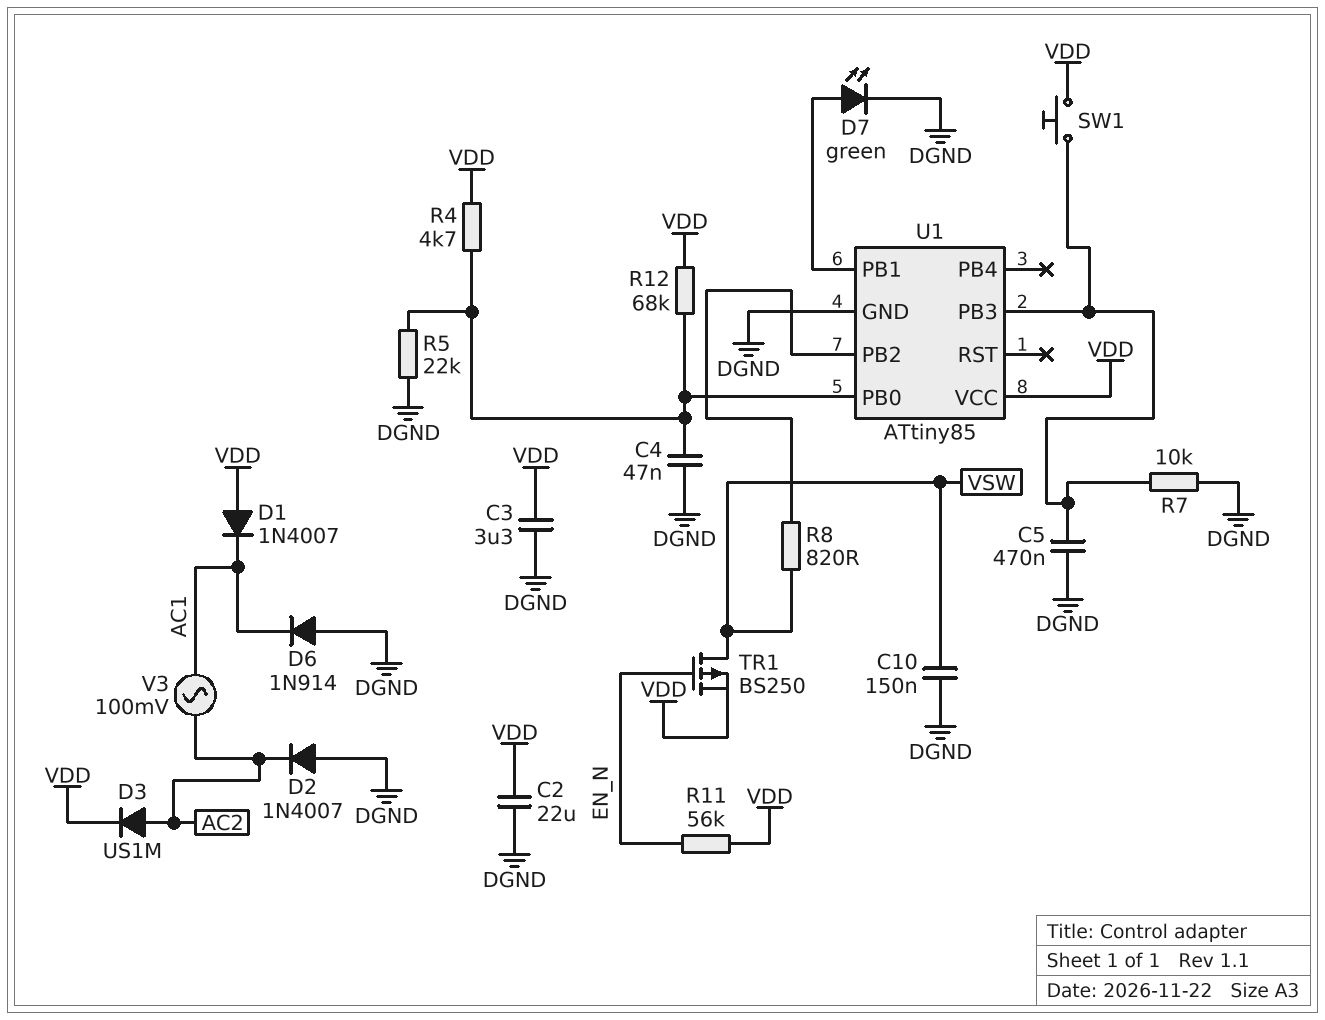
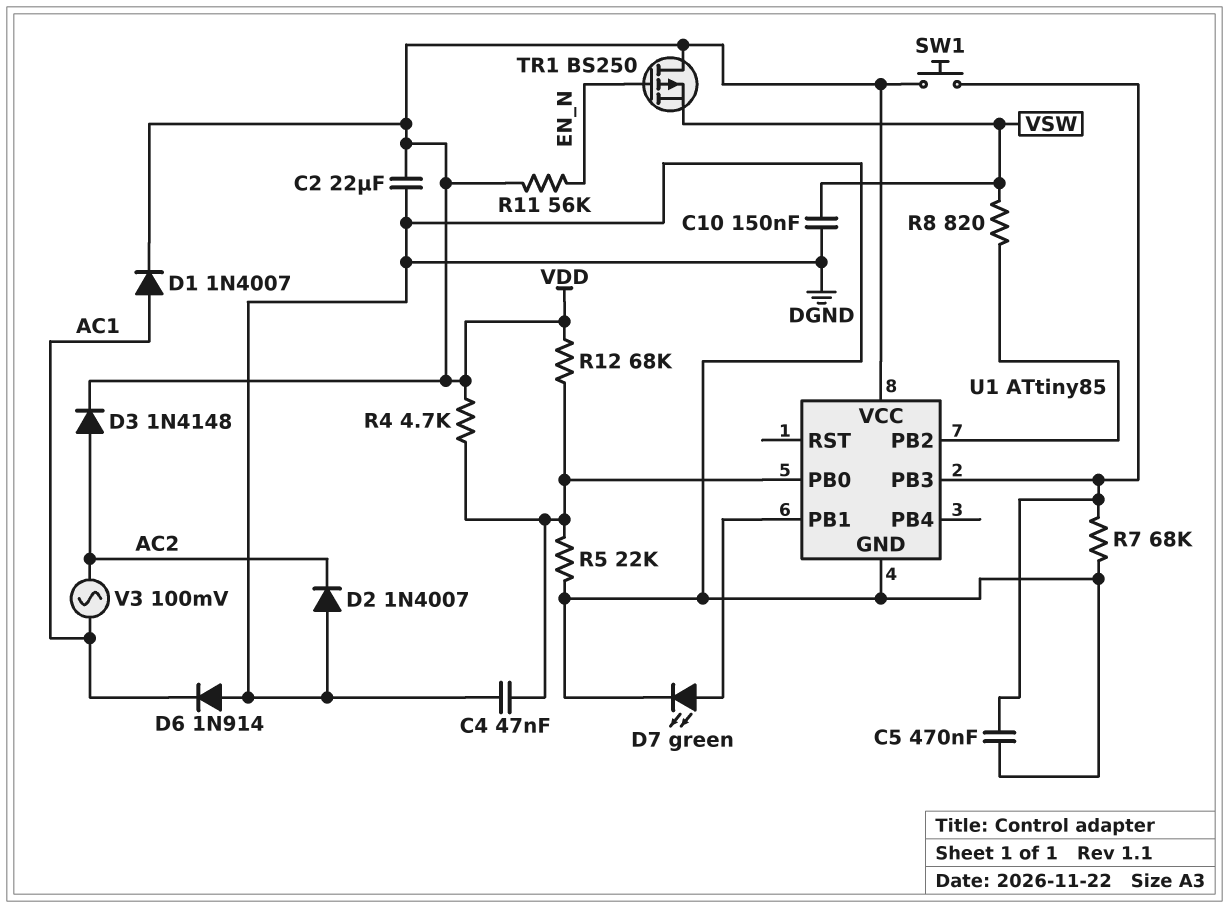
C3: 3.3uF (DGND, VDD) -> none
D1: diode 1N4007 (A VDD, K AC1) -> diode 1N4007 (A AC1, K VDD)
D3: diode US1M (A AC2, K VDD) -> diode 1N4148 (A AC2, K VDD)
R7: 10k (DGND, U1/PB3) -> 68k (DGND, U1/PB3)
TR1: PMOS BS250 (G EN_N, D VSW, S VDD) -> PMOS BS250 (G EN_N, D VDD, S VSW)

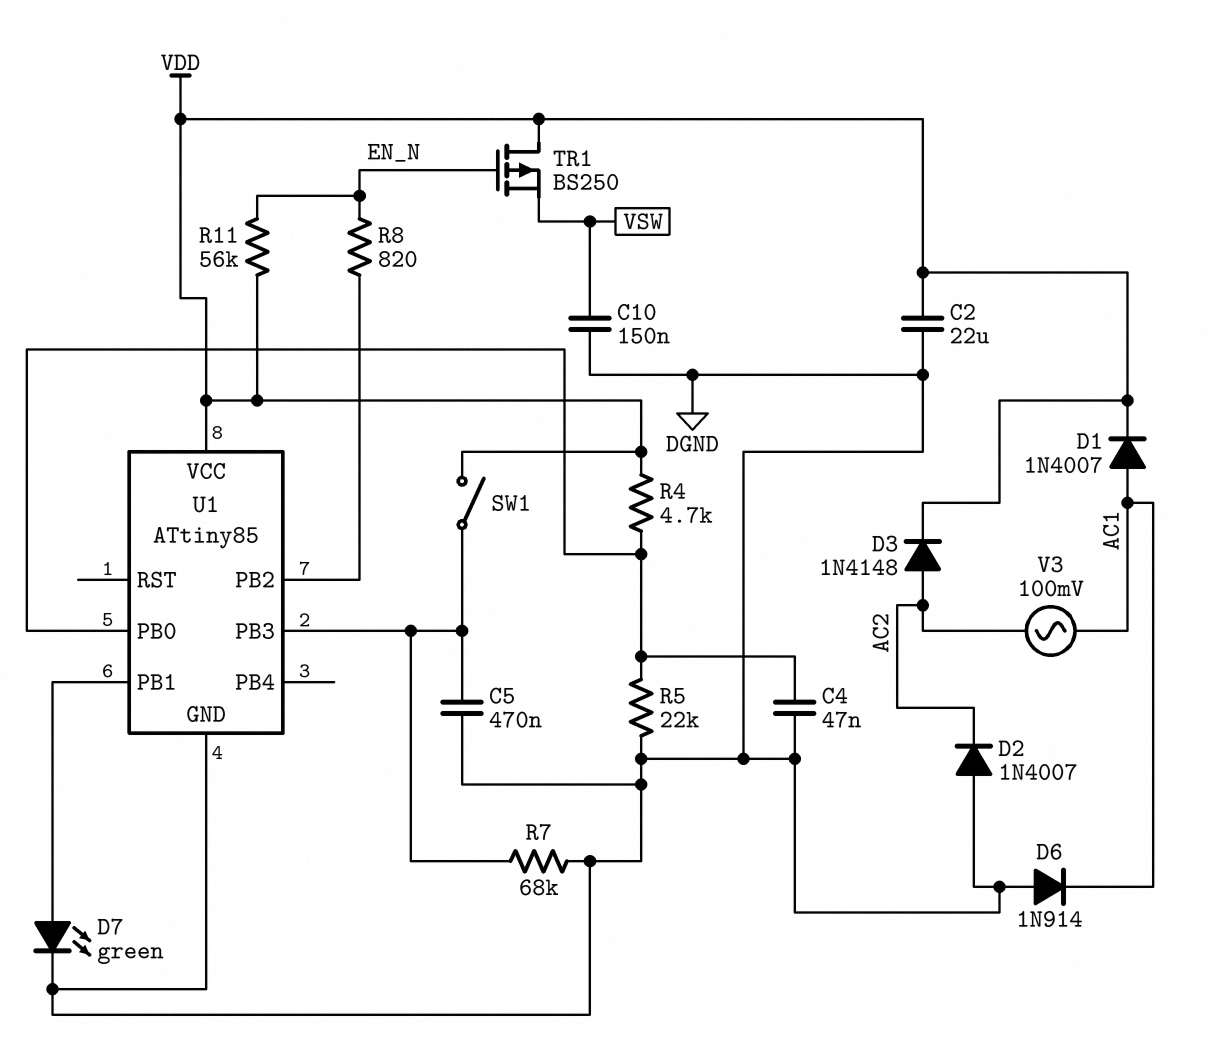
R8: 820 (U1/PB2, VSW) -> 820 (EN_N, U1/PB2)
R12: 68k (U1/PB0, VDD) -> none
SW1: button (U1/PB3, VDD) -> switch (U1/PB3, VDD)

